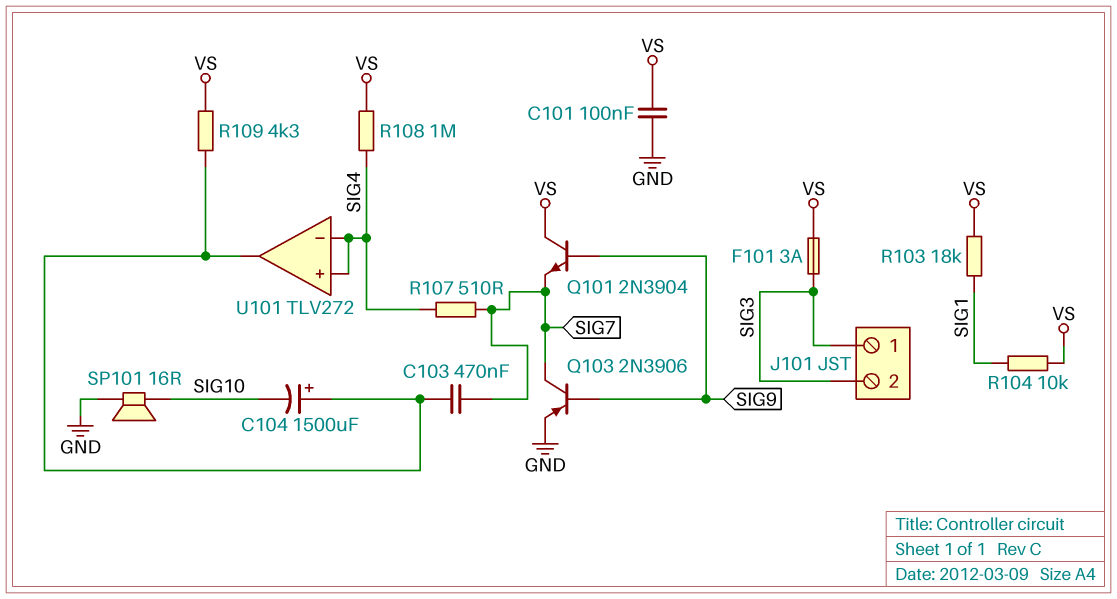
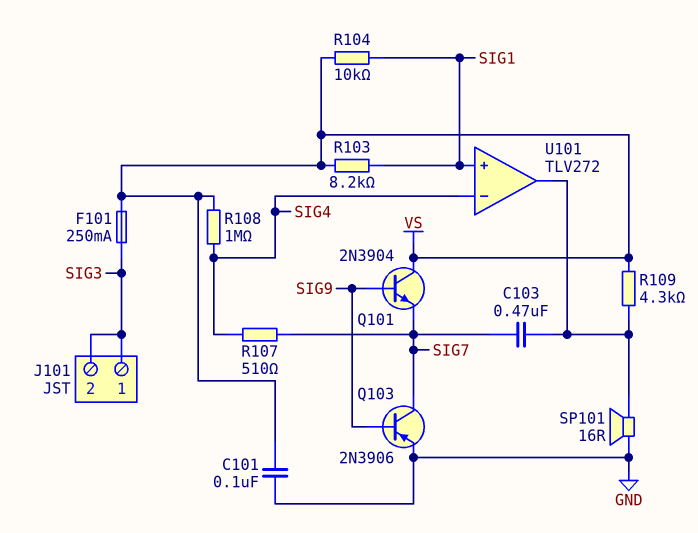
C104: 1500uF (plus U101/out, minus SIG10) -> none
F101: 3A (SIG3, VS) -> 250mA (SIG3, VS)
R103: 18k (SIG1, VS) -> 8.2k (SIG1, VS)
SP101: speaker 16R (GND, SIG10) -> speaker 16R (GND, U101/out)
U101 pin in+: SIG4 -> SIG1

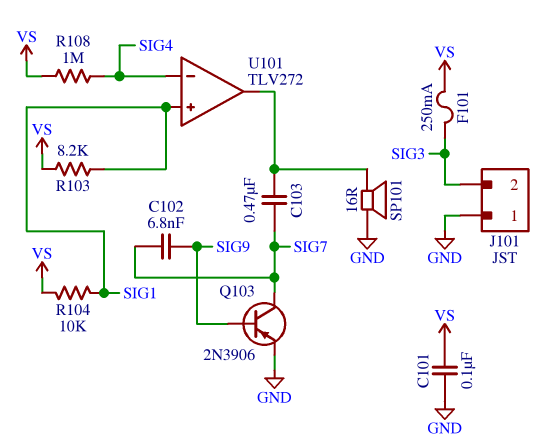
C102: none -> 6.8nF (SIG7, SIG9)
J101 pin 1: SIG3 -> GND
Q101: NPN 2N3904 (B SIG9, C VS, E SIG7) -> none
R107: 510 (SIG4, SIG7) -> none
R109: 4.3k (U101/out, VS) -> none

